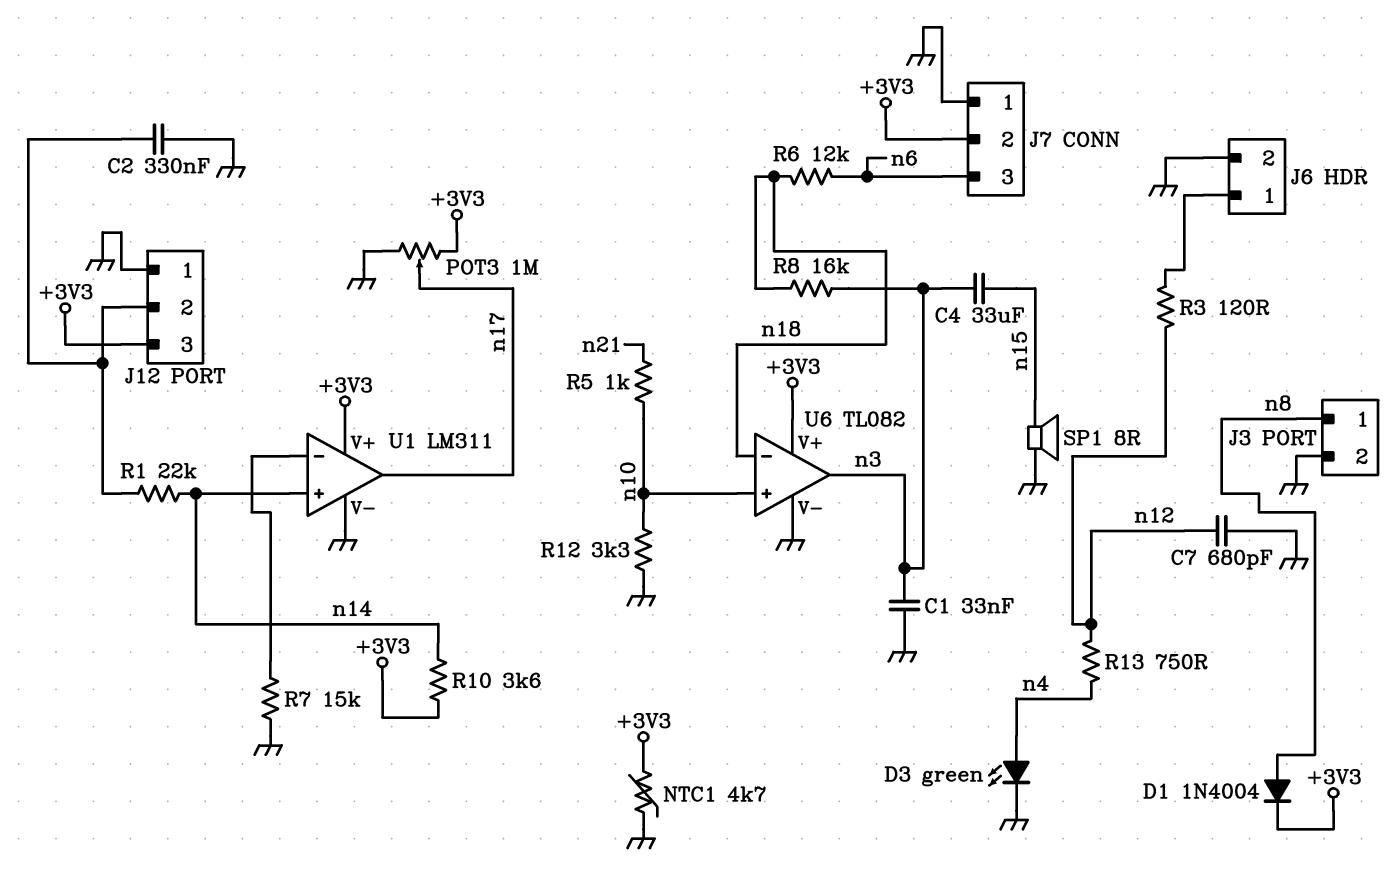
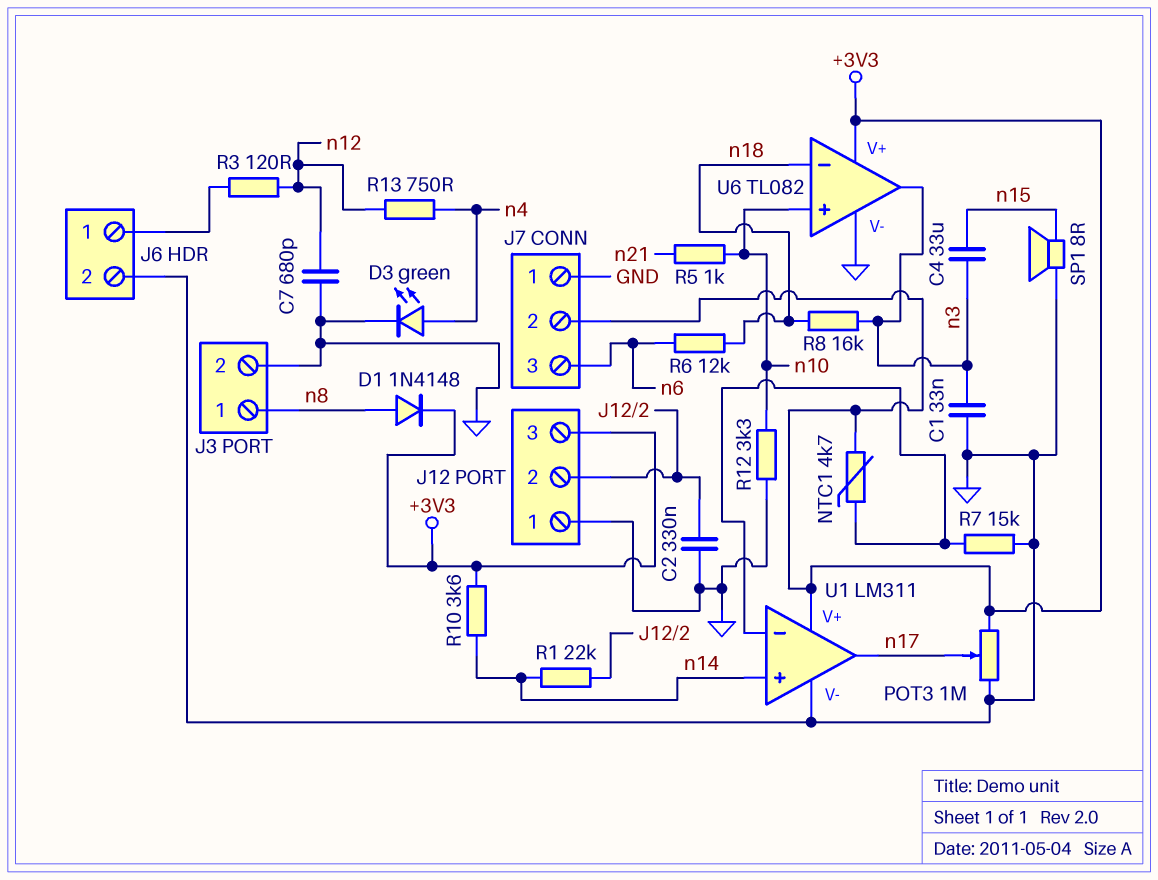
D1: diode 1N4004 (A n8, K +3V3) -> diode 1N4148 (A n8, K +3V3)
NTC1: 4.7k (+3V3, GND) -> 4.7k (+3V3, U1/in-)

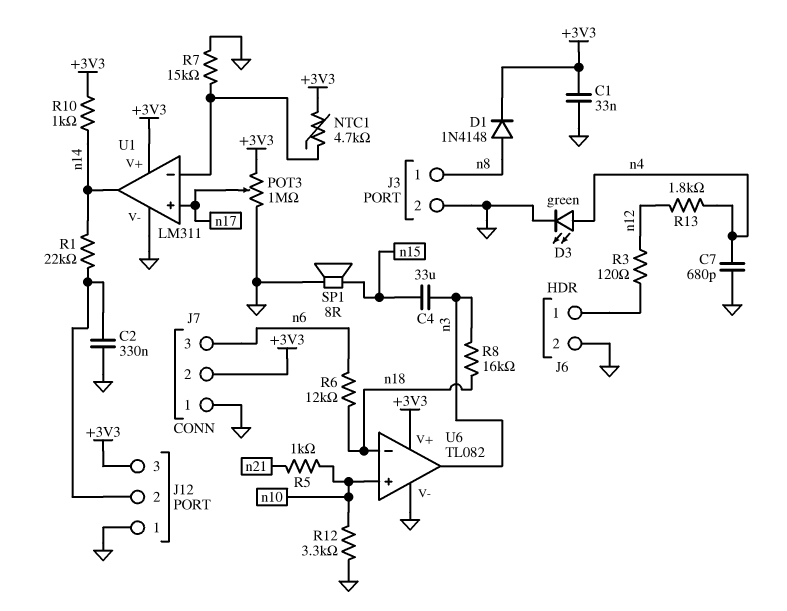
C1: 33nF (GND, n3) -> 33nF (+3V3, GND)
C7: 680pF (GND, n12) -> 680pF (GND, n4)
R10: 3.6k (+3V3, n14) -> 1k (+3V3, n14)
R13: 750 (n4, n12) -> 1.8k (n4, n12)
U1 pin in+: n14 -> n17
U1 pin out: n17 -> n14

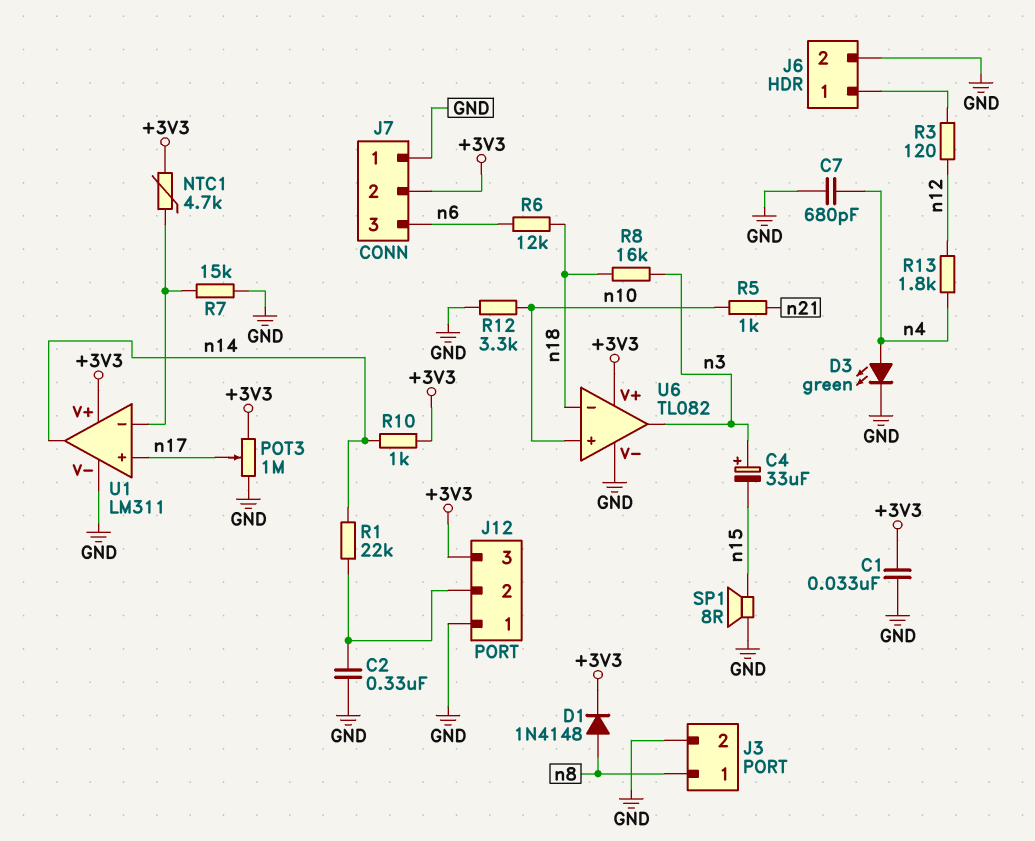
C4: 33uF (n3, n15) -> 33uF (plus n3, minus n15)

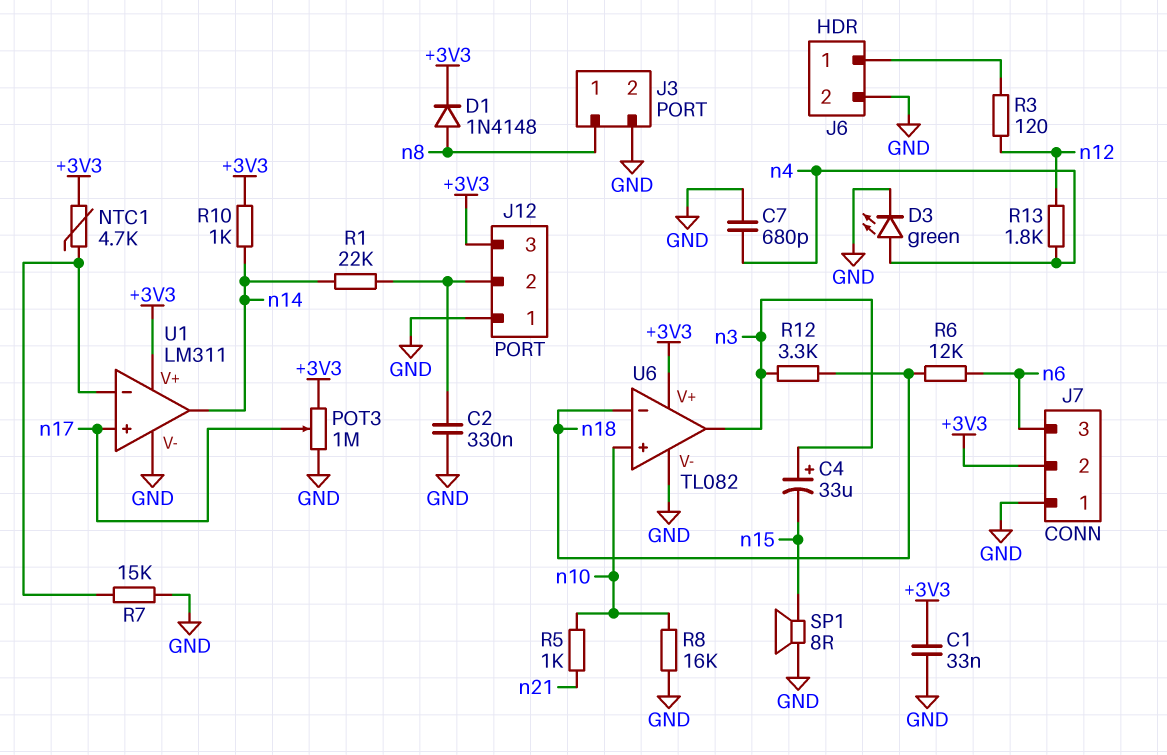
R8: 16k (n3, n18) -> 16k (GND, n10)
R12: 3.3k (GND, n10) -> 3.3k (n3, n18)

